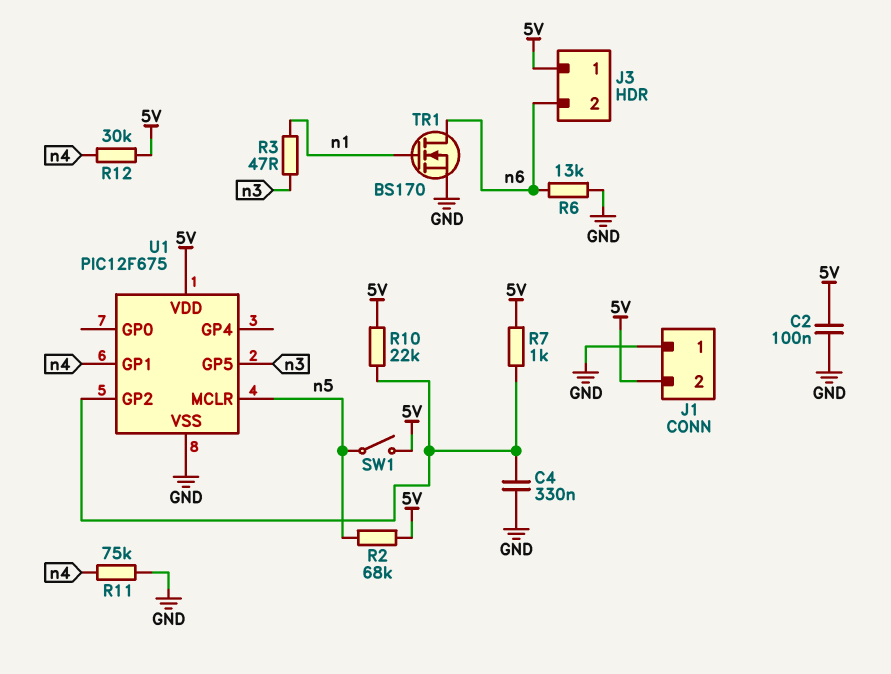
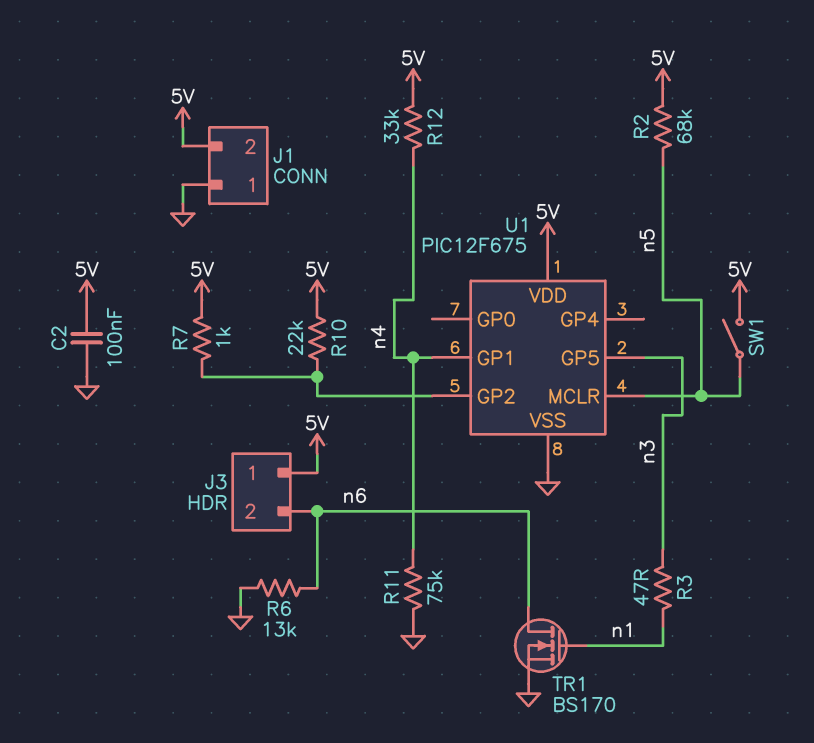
C4: 330nF (GND, U1/GP2) -> none
R12: 30k (5V, n4) -> 33k (5V, n4)

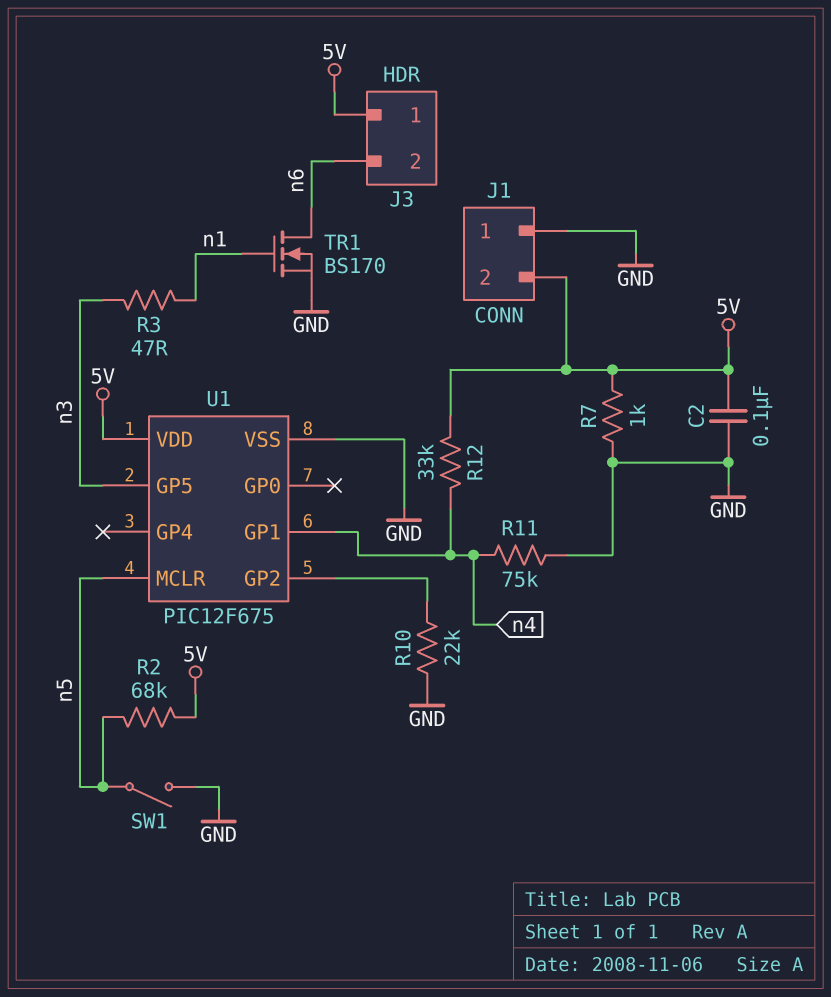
R6: 13k (GND, n6) -> none
R7: 1k (5V, U1/GP2) -> 1k (5V, GND)
R10: 22k (5V, U1/GP2) -> 22k (GND, U1/GP2)
SW1: switch (5V, n5) -> switch (GND, n5)

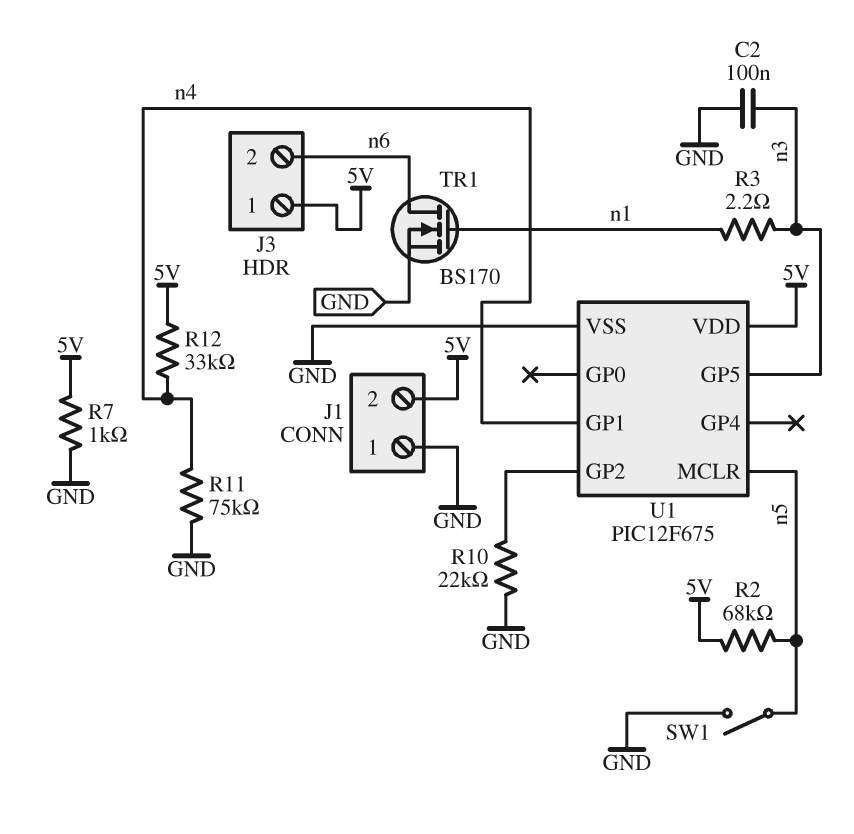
C2: 100nF (5V, GND) -> 100nF (GND, n3)
R3: 47 (n1, n3) -> 2.2 (n1, n3)

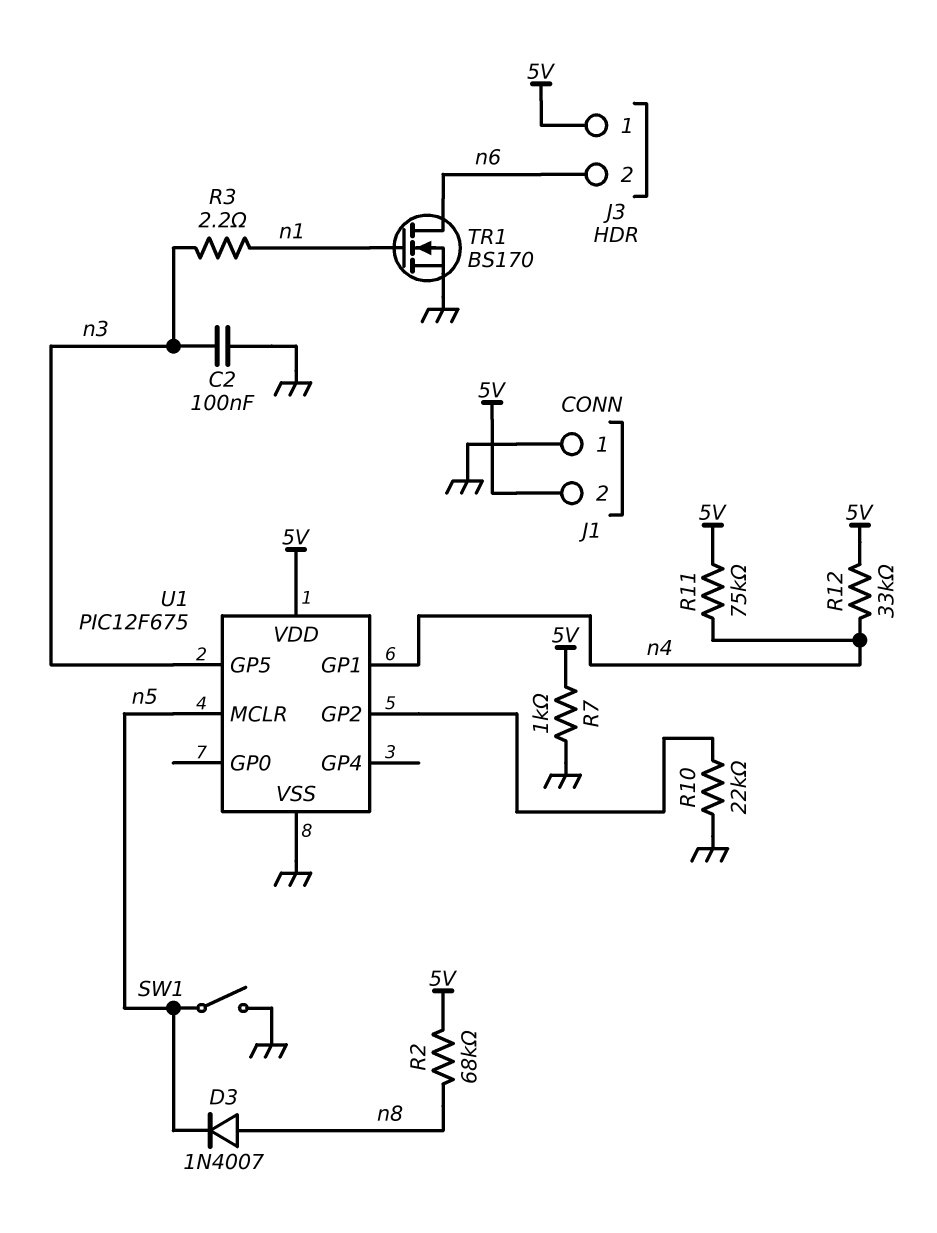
D3: none -> diode 1N4007 (A n8, K n5)
R2: 68k (5V, n5) -> 68k (5V, n8)
R11: 75k (GND, n4) -> 75k (5V, n4)

